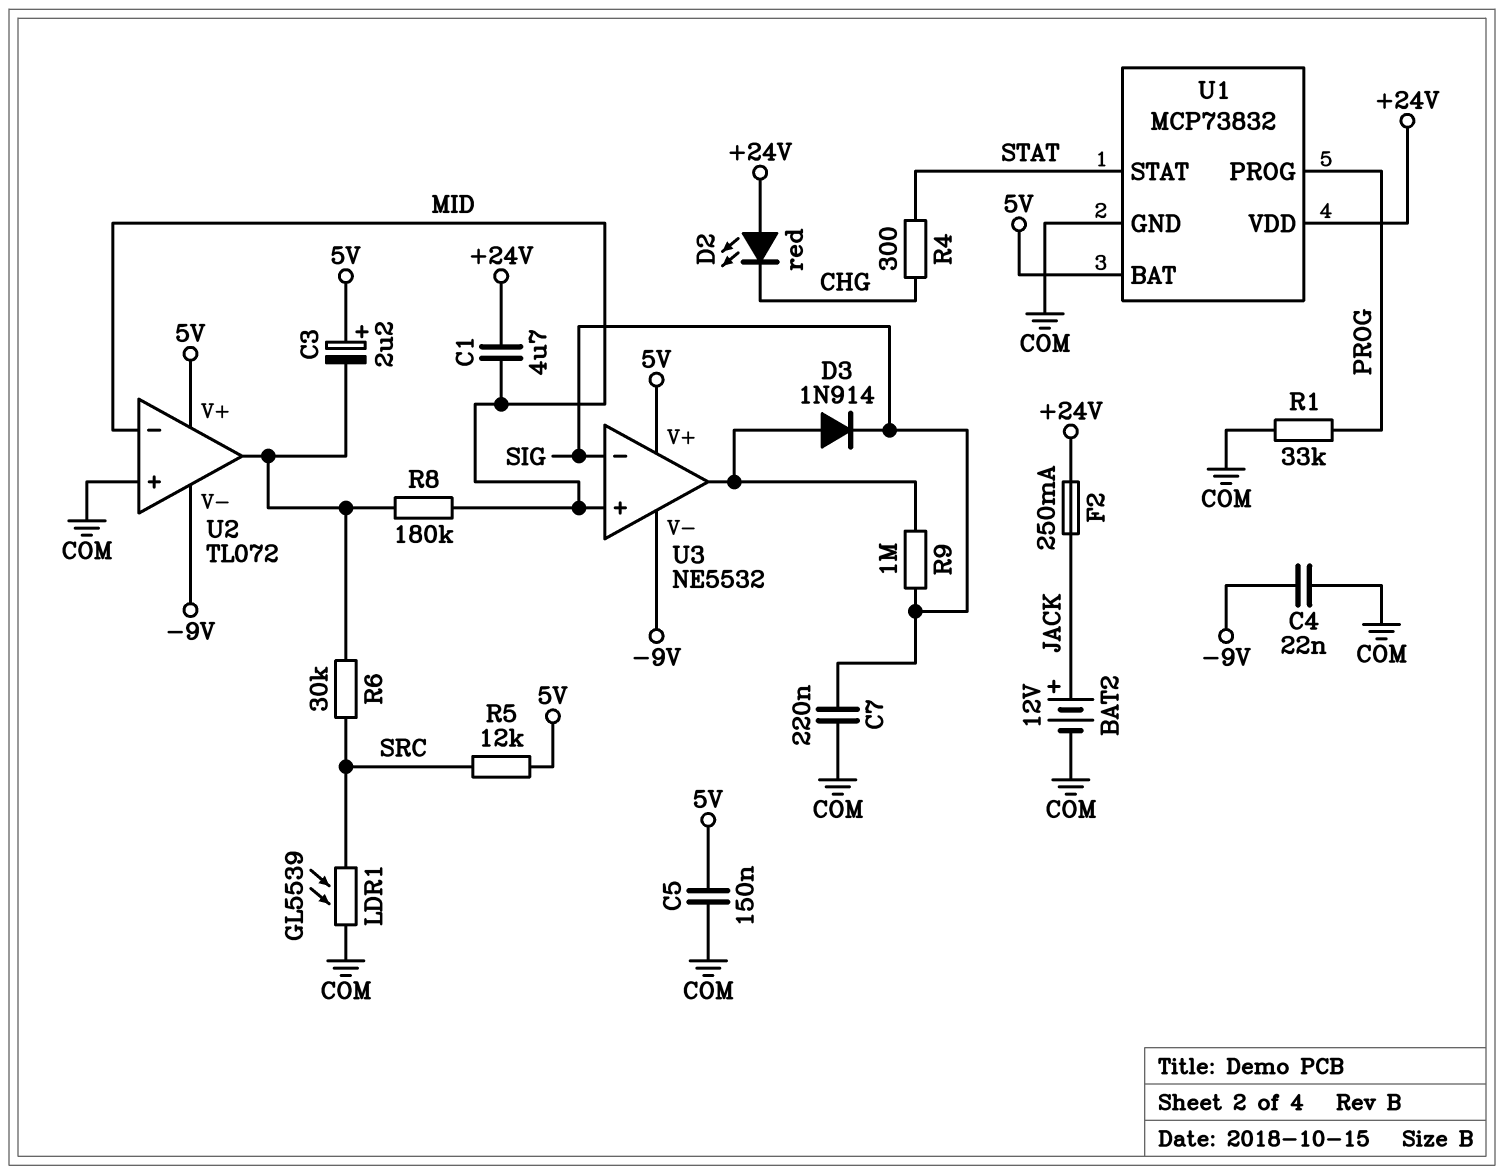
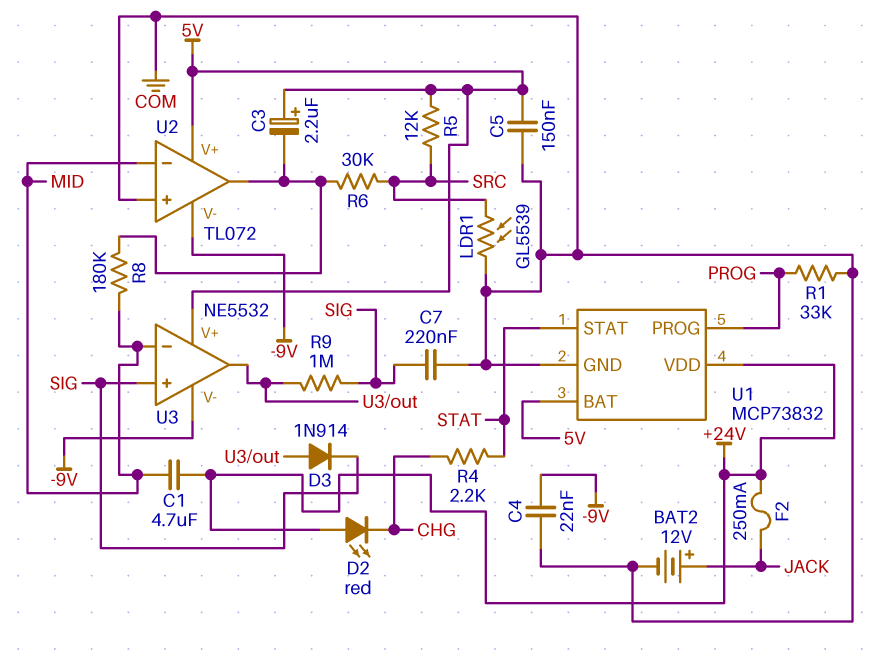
R4: 300 (CHG, STAT) -> 2.2k (CHG, STAT)
U3 pin in+: MID -> SIG
U3 pin in-: SIG -> MID

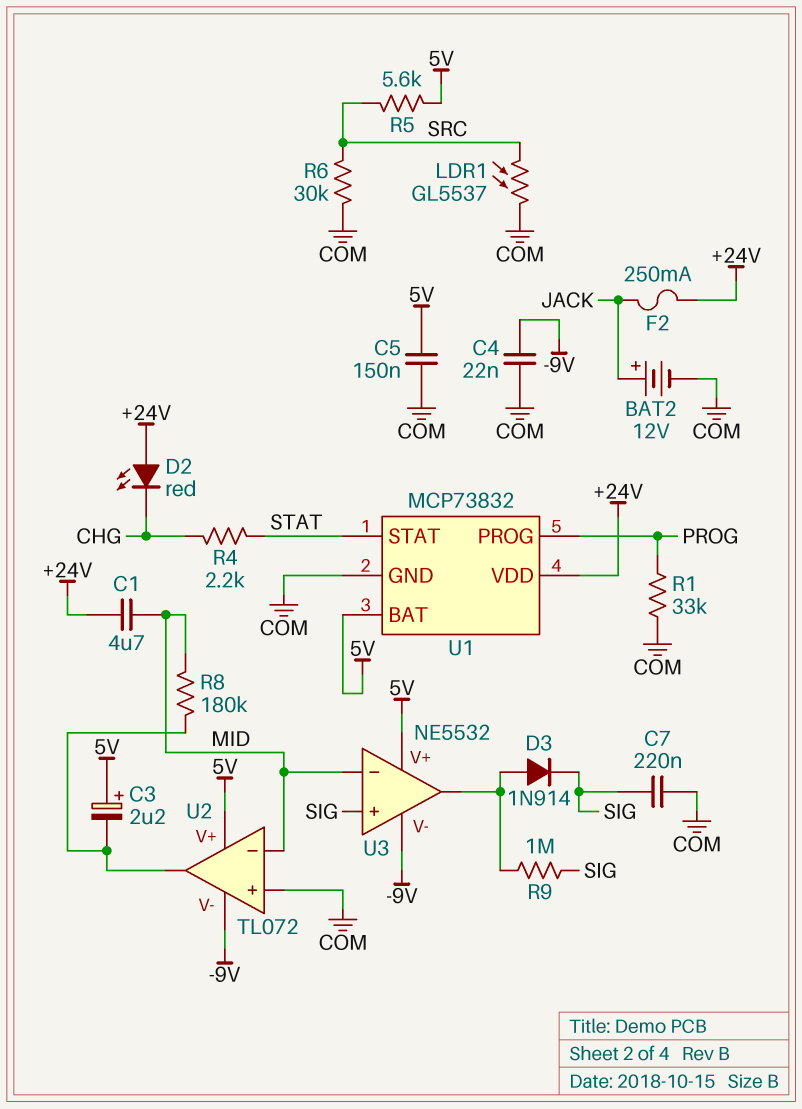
LDR1: GL5539 (COM, SRC) -> GL5537 (COM, SRC)
R5: 12k (5V, SRC) -> 5.6k (5V, SRC)
R6: 30k (SRC, U2/out) -> 30k (COM, SRC)

